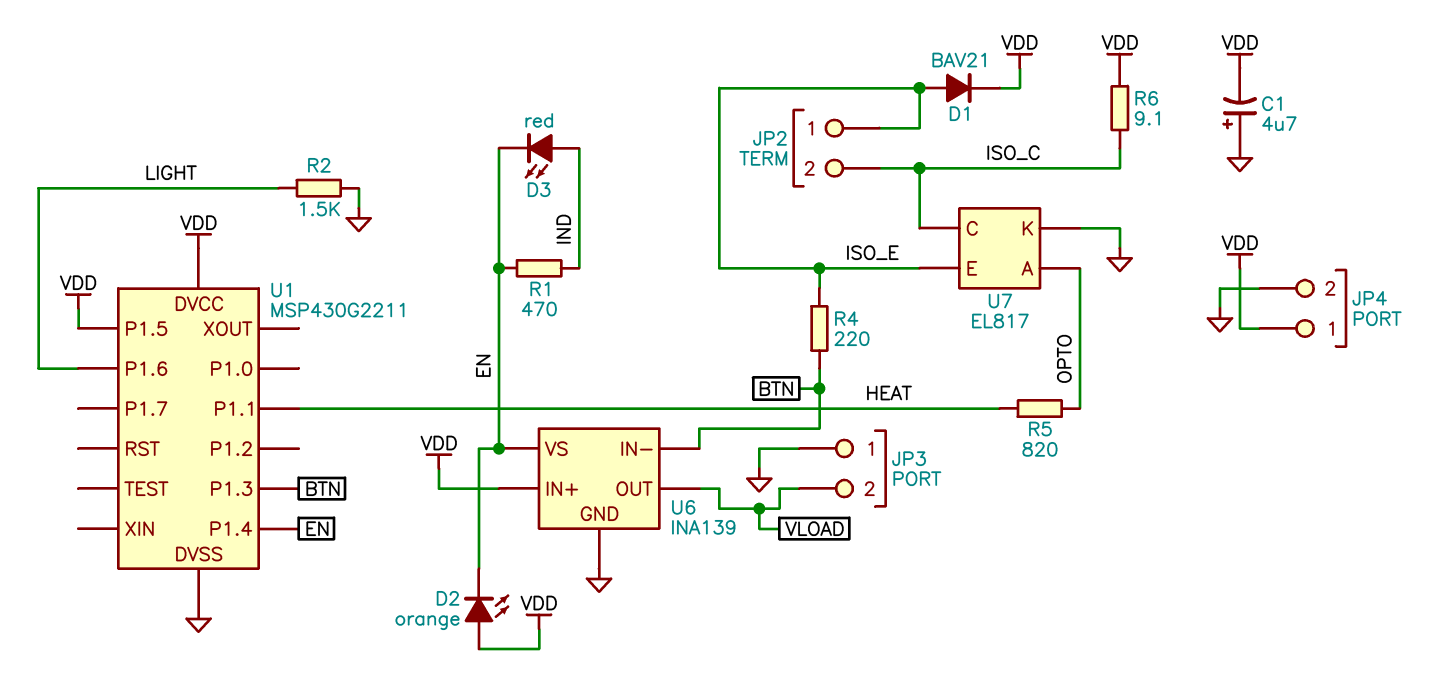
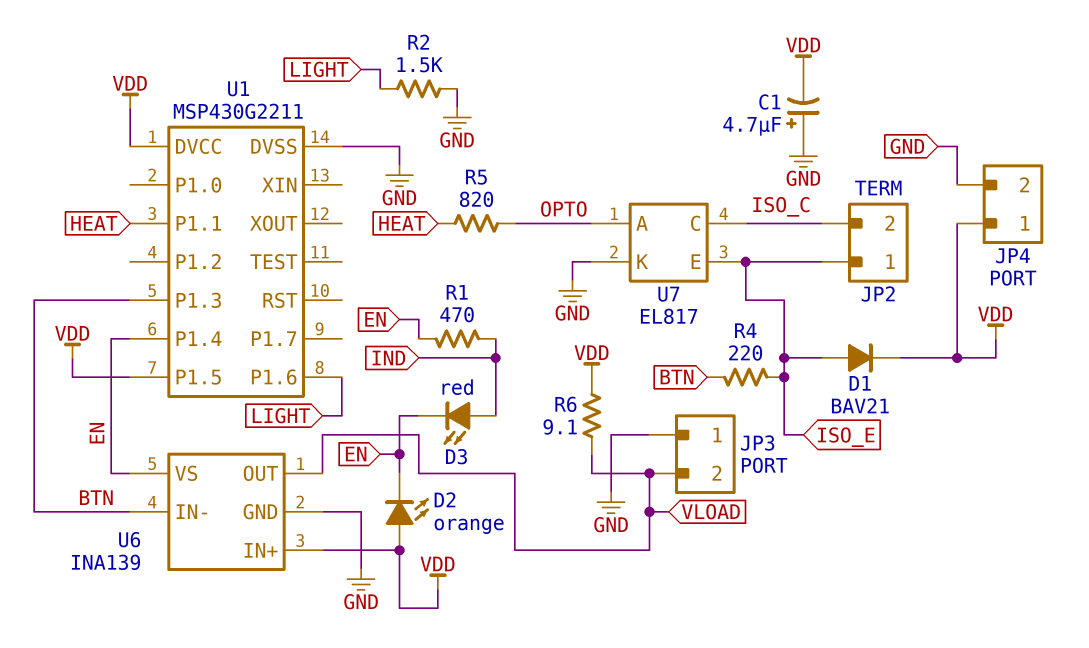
R6: 9.1 (ISO_C, VDD) -> 9.1 (VDD, VLOAD)

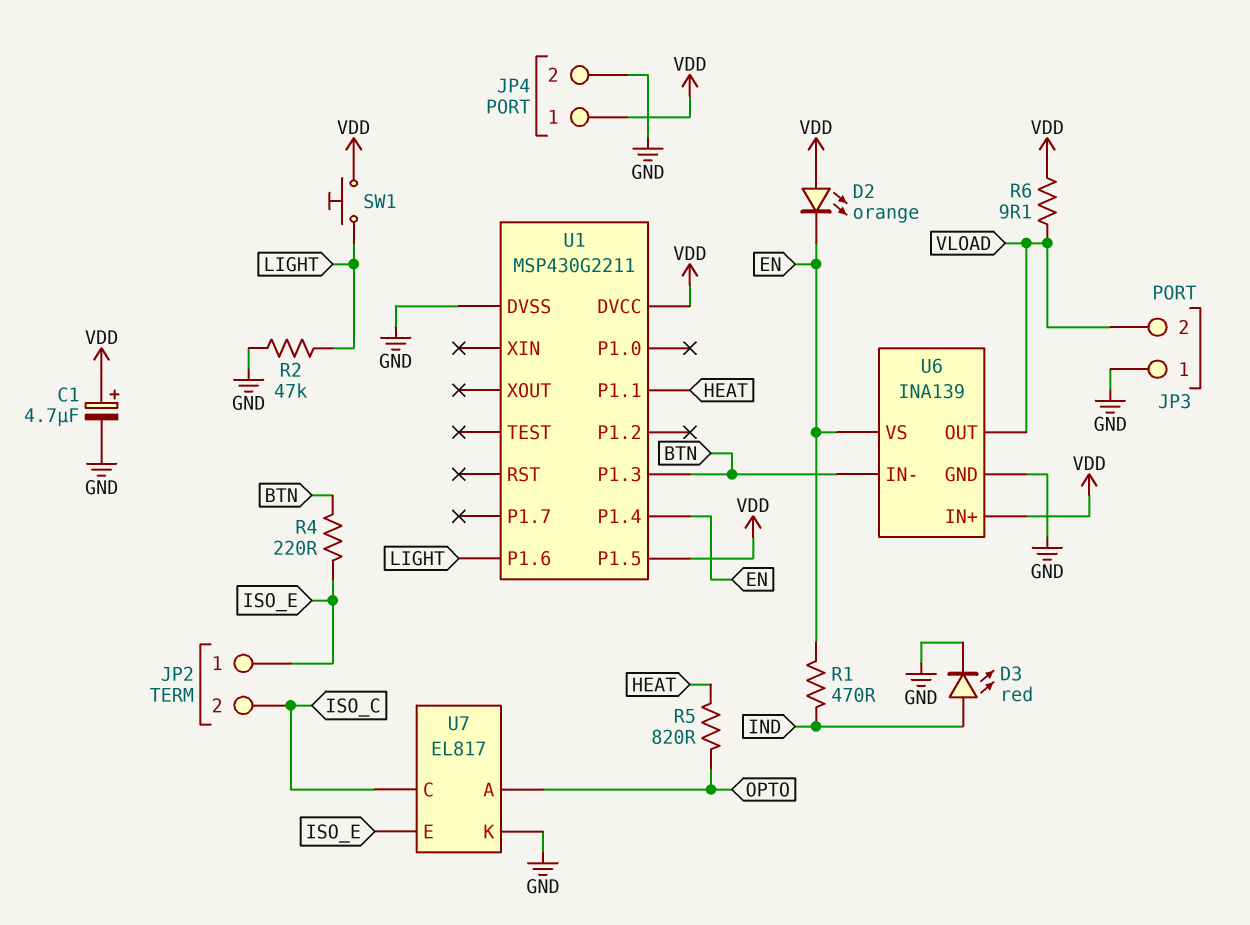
C1: 4.7uF (plus GND, minus VDD) -> 4.7uF (plus VDD, minus GND)
D1: diode BAV21 (A ISO_E, K VDD) -> none
D3: LED red (A IND, K EN) -> LED red (A IND, K GND)
R2: 1.5k (GND, LIGHT) -> 47k (GND, LIGHT)
SW1: none -> button (LIGHT, VDD)

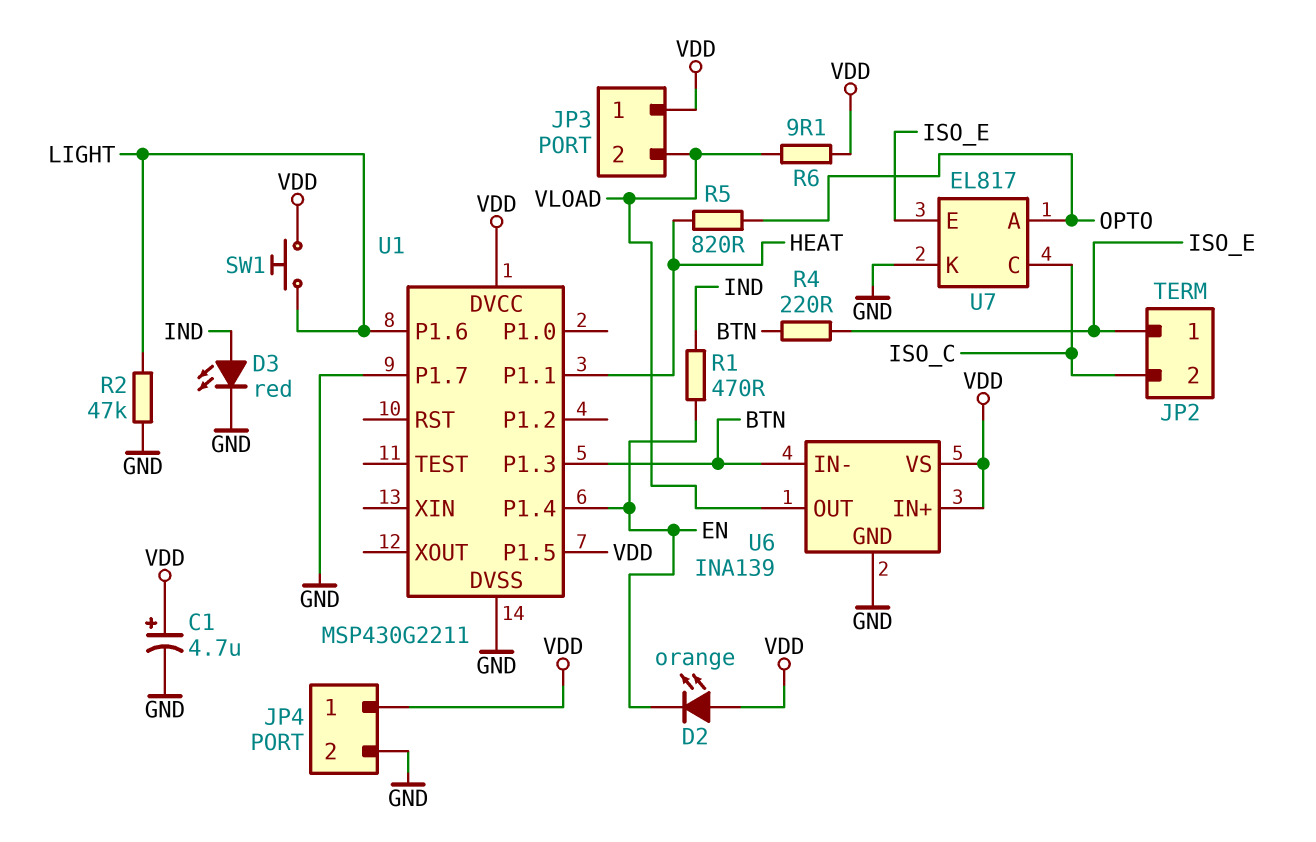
JP3 pin 1: GND -> VDD
U1 pin P1.7: none -> GND
U6 pin VS: EN -> VDD

